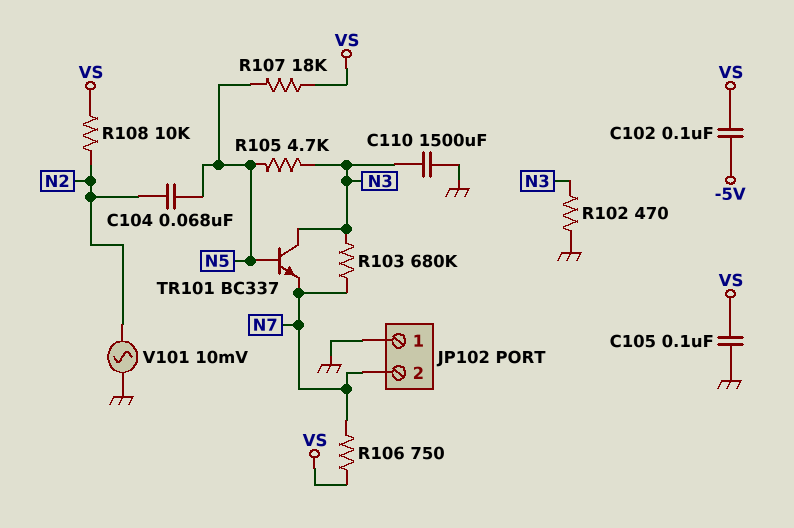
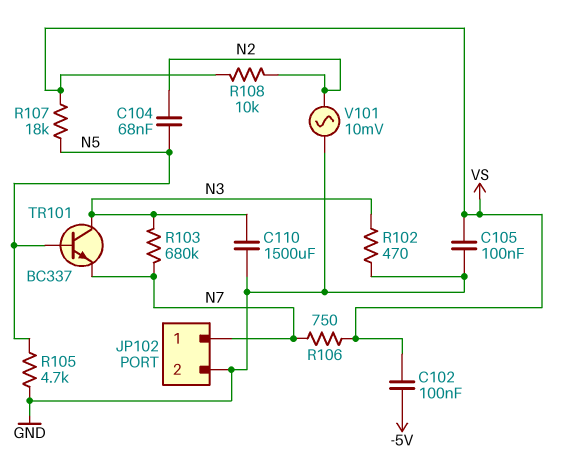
JP102 pin 1: GND -> N7
JP102 pin 2: N7 -> GND
R105: 4.7k (N3, N5) -> 4.7k (GND, N5)

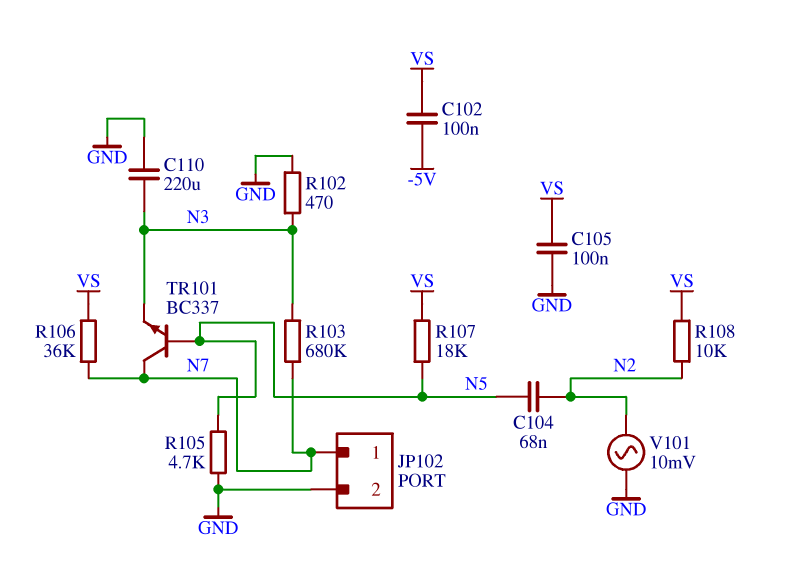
C110: 1500uF (GND, N3) -> 220uF (GND, N3)
R106: 750 (N7, VS) -> 36k (N7, VS)
TR101: NPN BC337 (B N5, C N3, E N7) -> NPN BC337 (B N5, C N7, E N3)

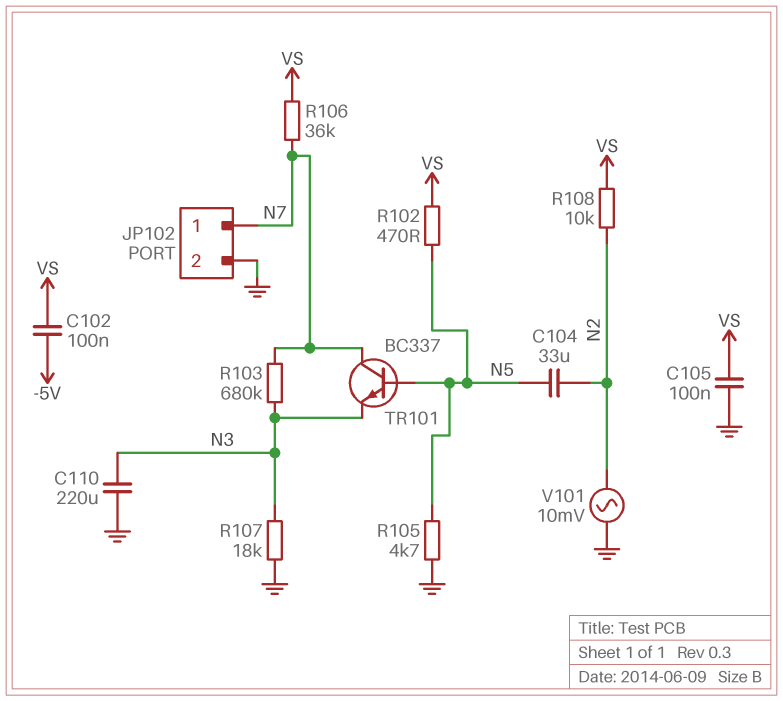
C104: 68nF (N2, N5) -> 33uF (N2, N5)
R102: 470 (GND, N3) -> 470 (N5, VS)
R107: 18k (N5, VS) -> 18k (GND, N3)

